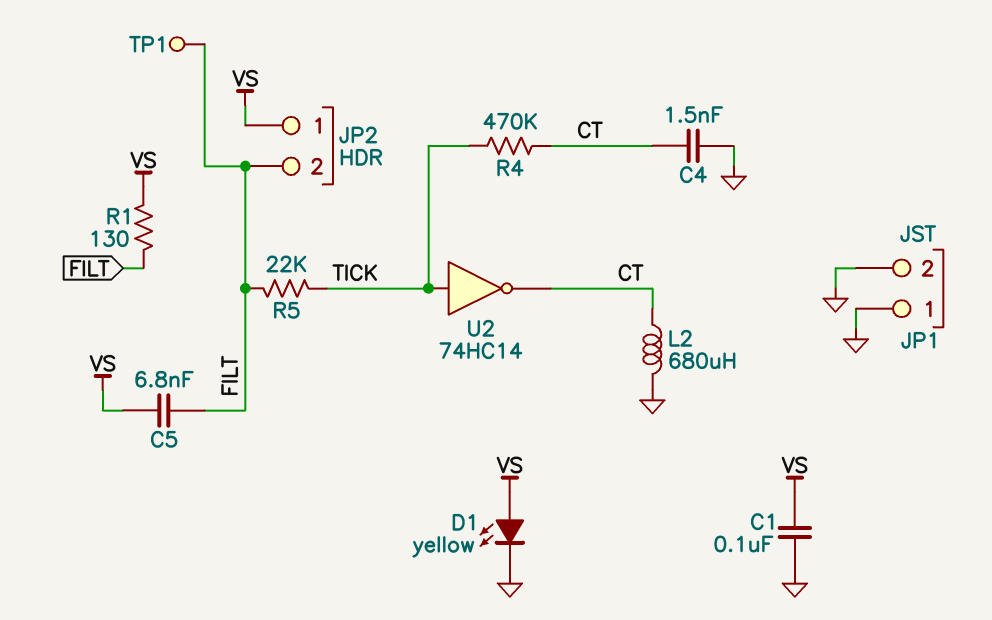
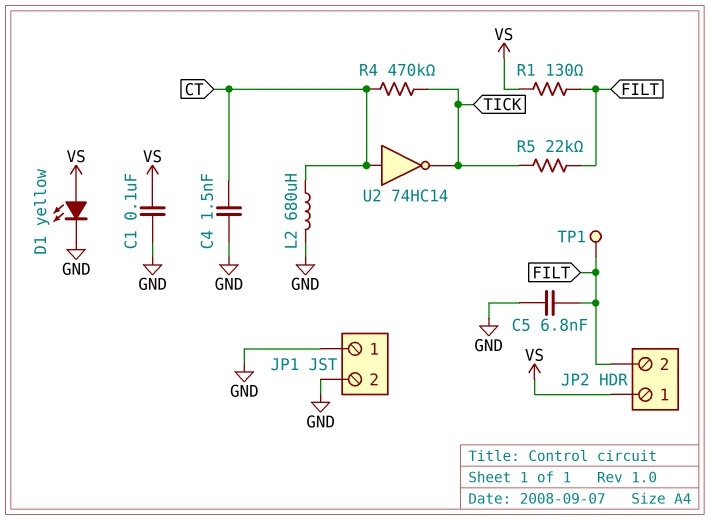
C5: 6.8nF (FILT, VS) -> 6.8nF (FILT, GND)
U2: NOT 74HC14 (in TICK, out CT) -> NOT 74HC14 (in CT, out TICK)

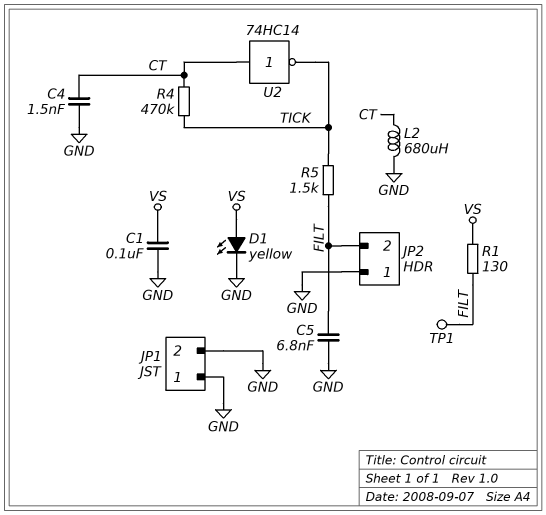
JP2 pin 1: VS -> GND
R5: 22k (FILT, TICK) -> 1.5k (FILT, TICK)

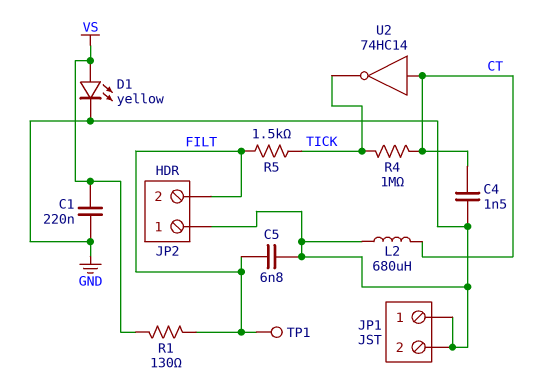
C1: 100nF (GND, VS) -> 220nF (GND, VS)
R4: 470k (CT, TICK) -> 1M (CT, TICK)

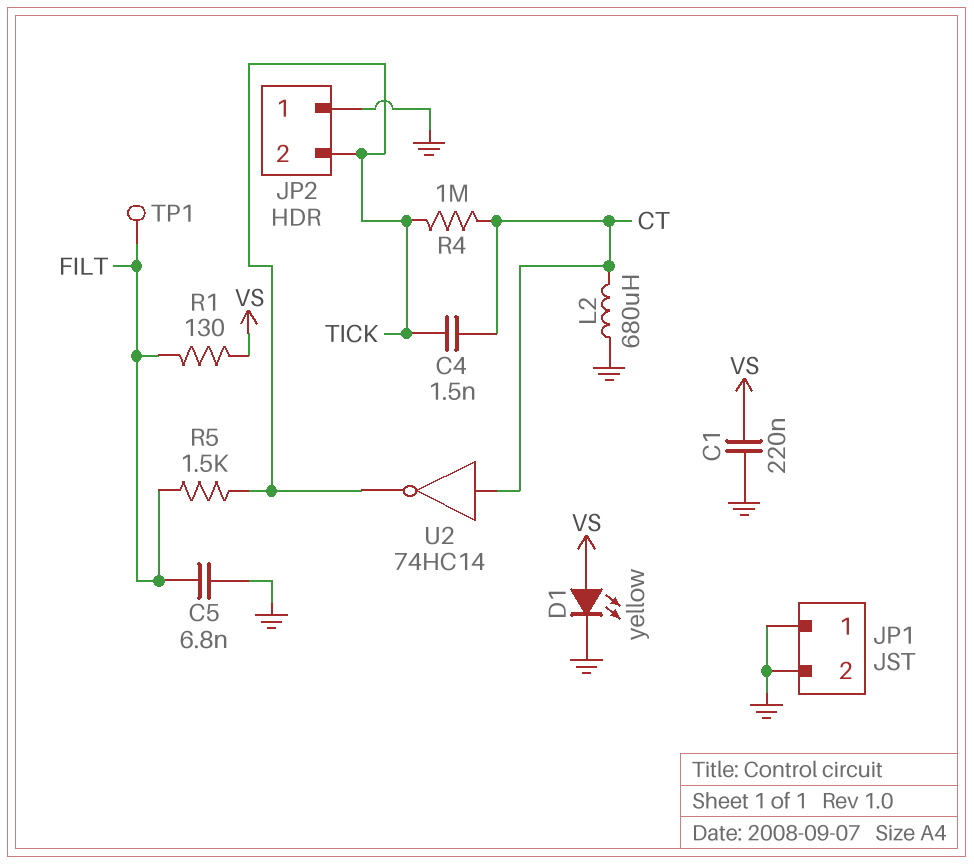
C4: 1.5nF (CT, GND) -> 1.5nF (CT, TICK)
JP2 pin 2: FILT -> TICK

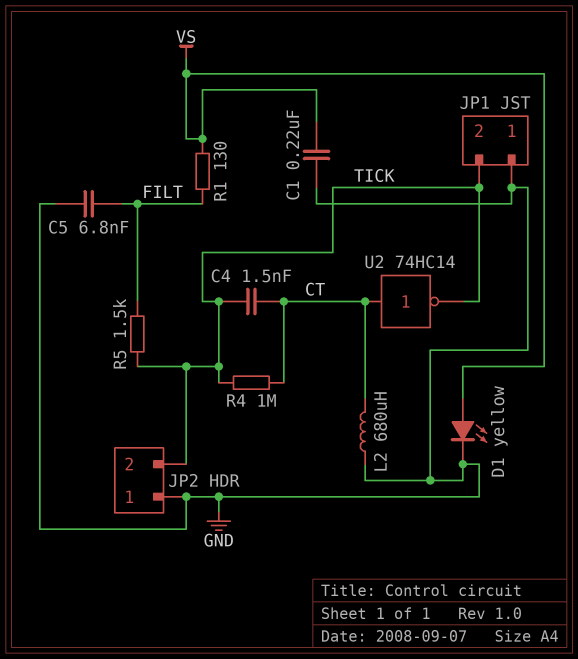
JP1 pin 2: GND -> TICK
TP1: test point (FILT) -> none

